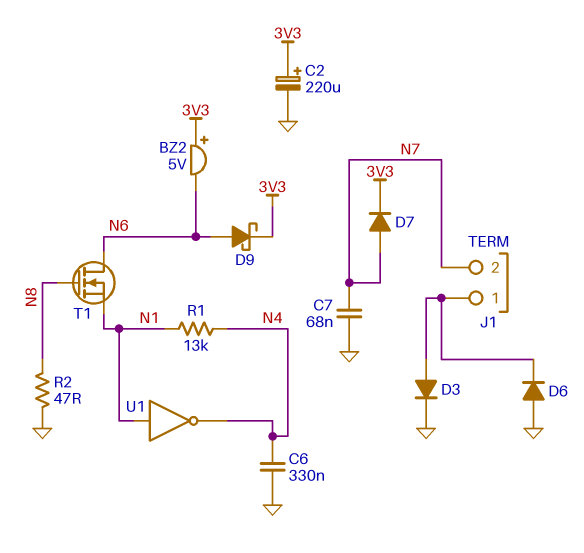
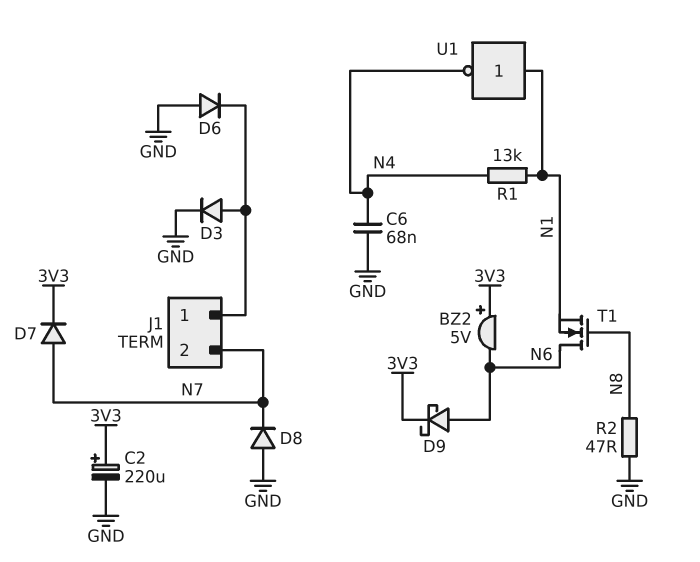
C6: 330nF (GND, N4) -> 68nF (GND, N4)
C7: 68nF (GND, N7) -> none
D8: none -> diode (A GND, K N7)

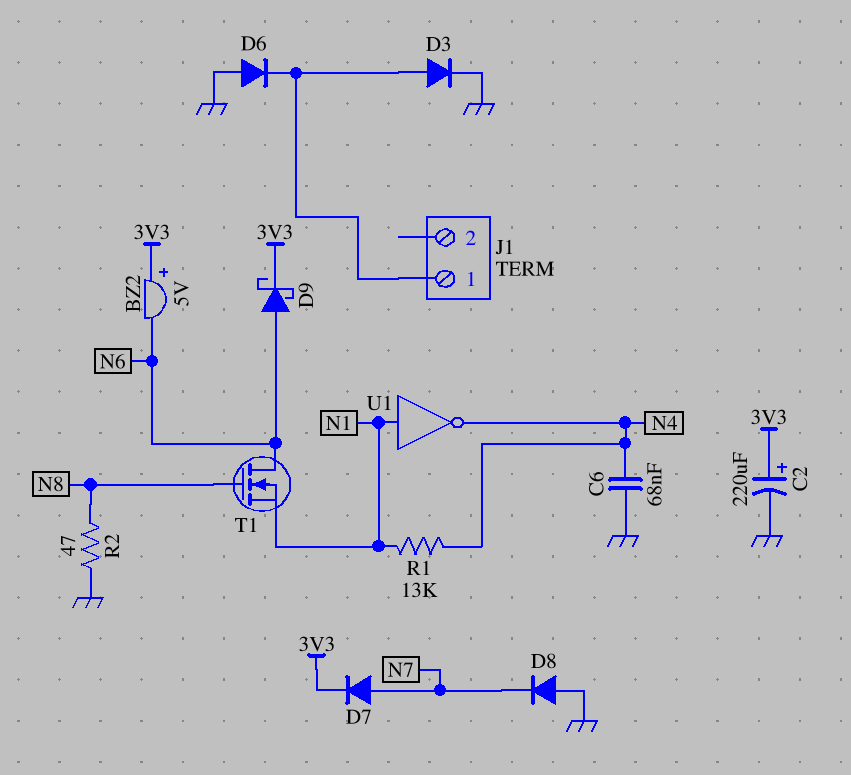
J1 pin 2: N7 -> none

